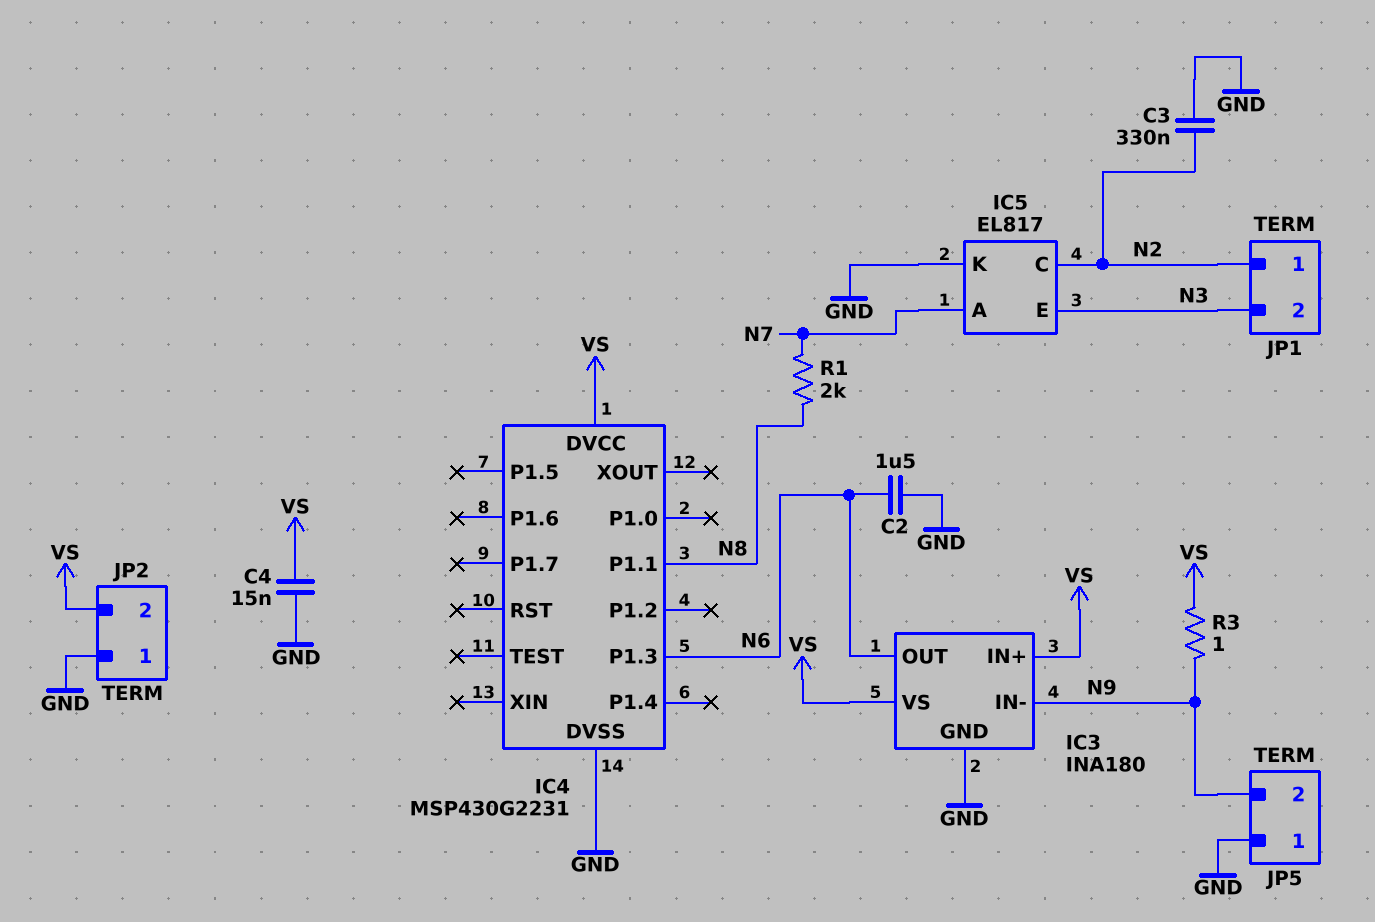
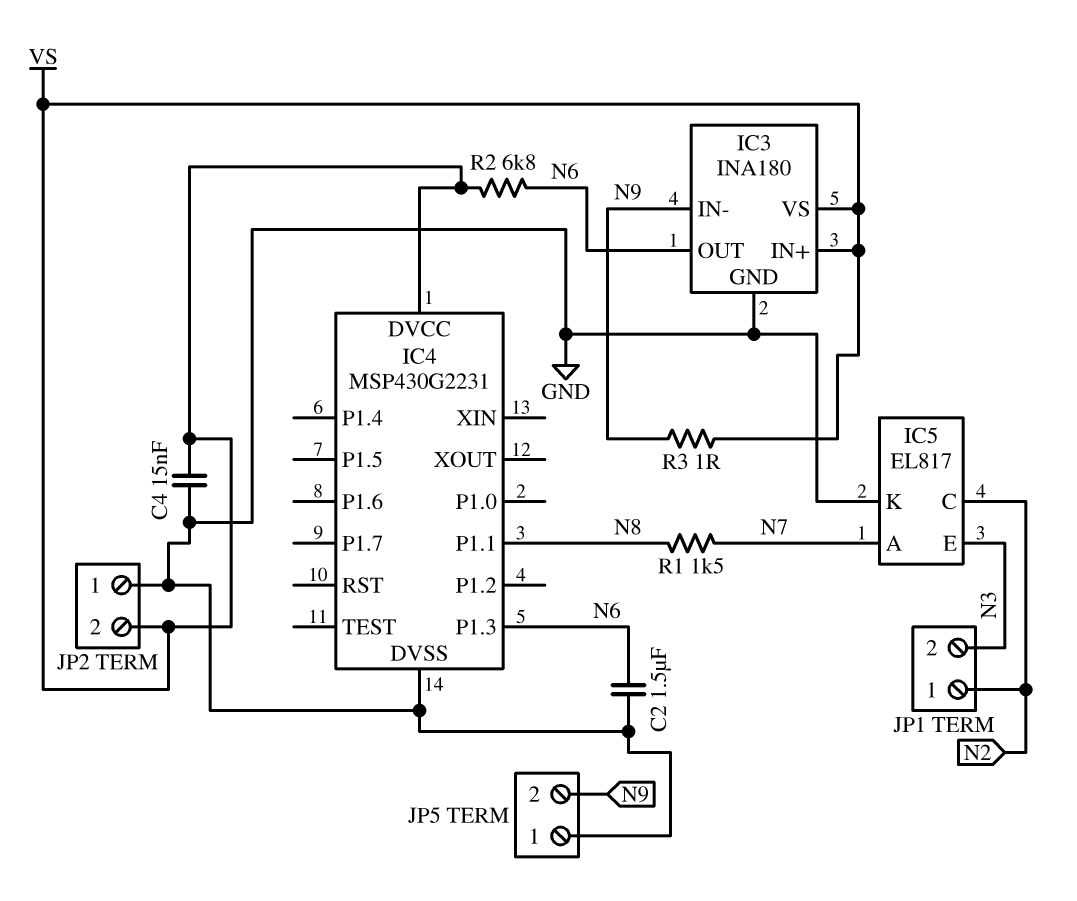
C3: 330nF (GND, N2) -> none
R1: 2k (N7, N8) -> 1.5k (N7, N8)
R2: none -> 6.8k (N6, VS)

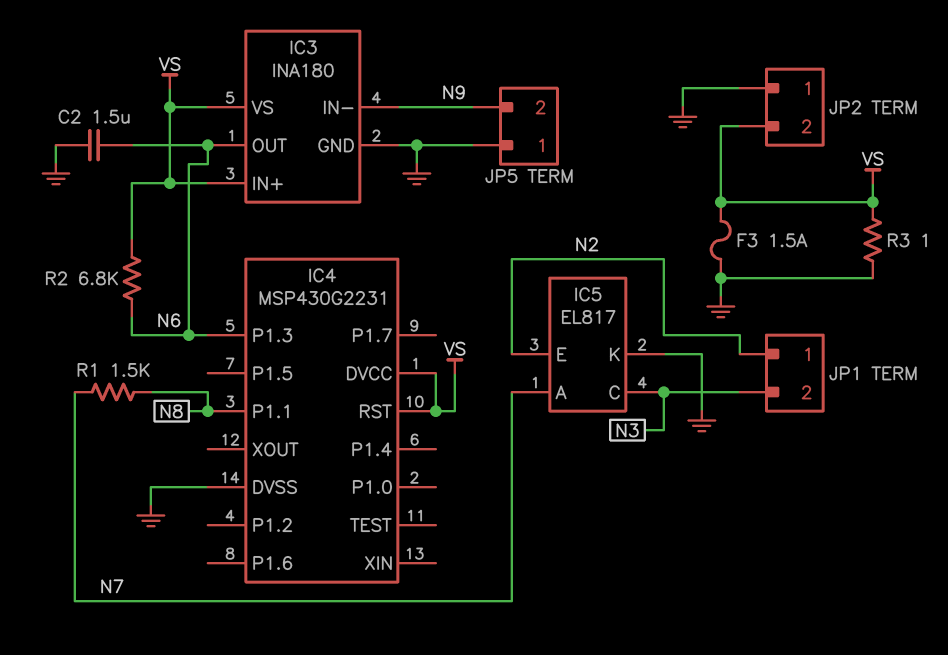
C4: 15nF (GND, VS) -> none
F3: none -> 1.5A (GND, VS)
IC4 pin RST: none -> VS
IC5 pin C: N2 -> N3
IC5 pin E: N3 -> N2
R3: 1 (N9, VS) -> 1 (GND, VS)

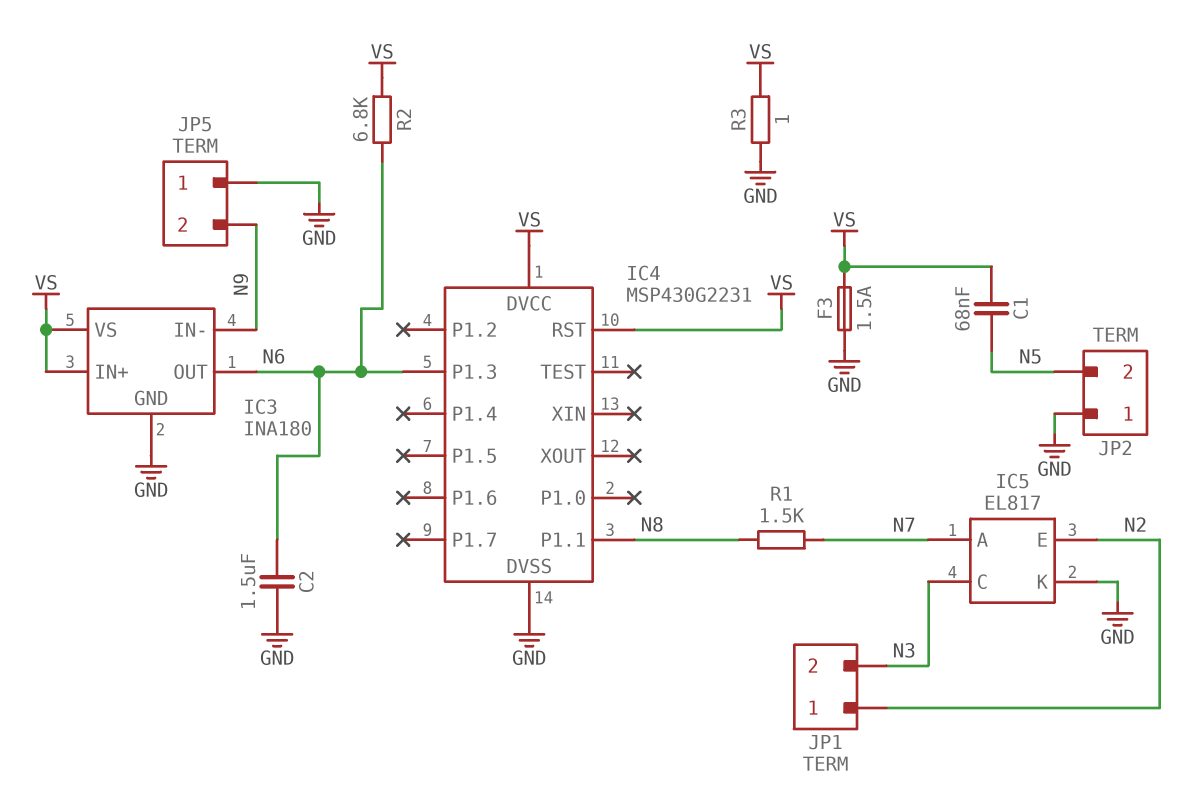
C1: none -> 68nF (N5, VS)
JP2 pin 2: VS -> N5

